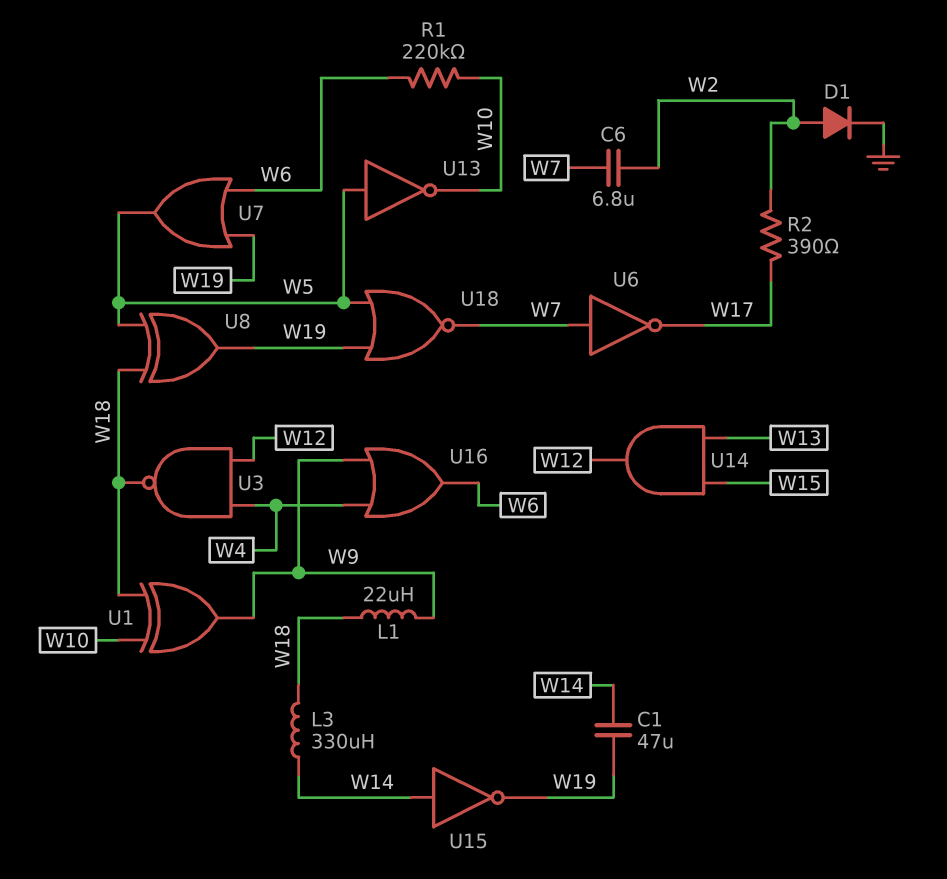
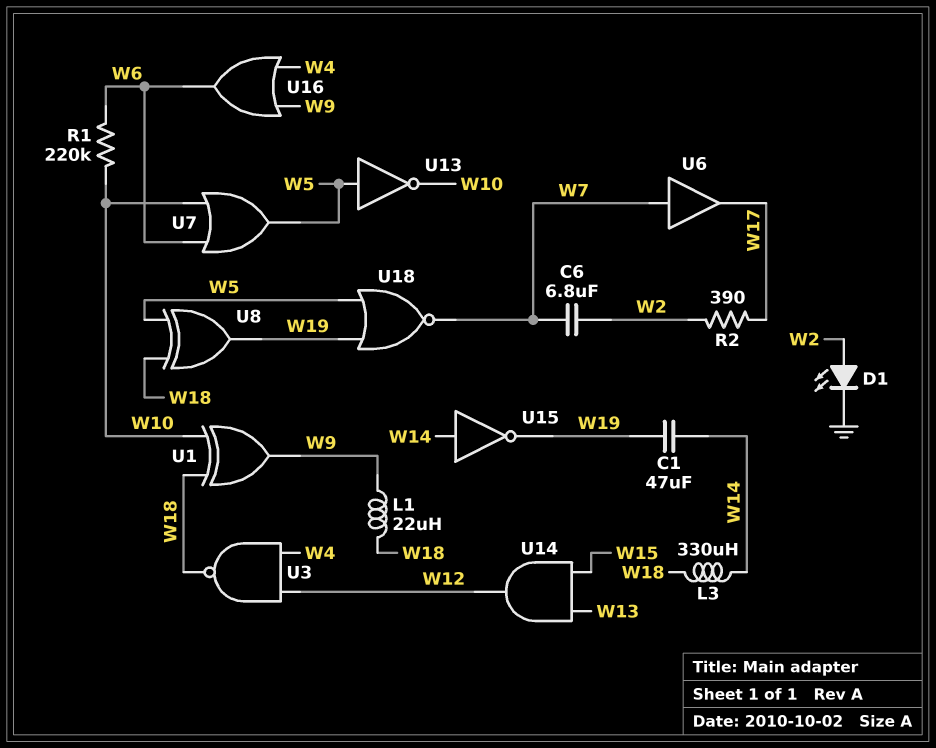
D1: diode (A W2, K GND) -> LED (A W2, K GND)
U6: NOT (in W7, out W17) -> buffer (in W7, out W17)
U7: OR (in W6, in W19, out W5) -> OR (in W6, in W10, out W5)

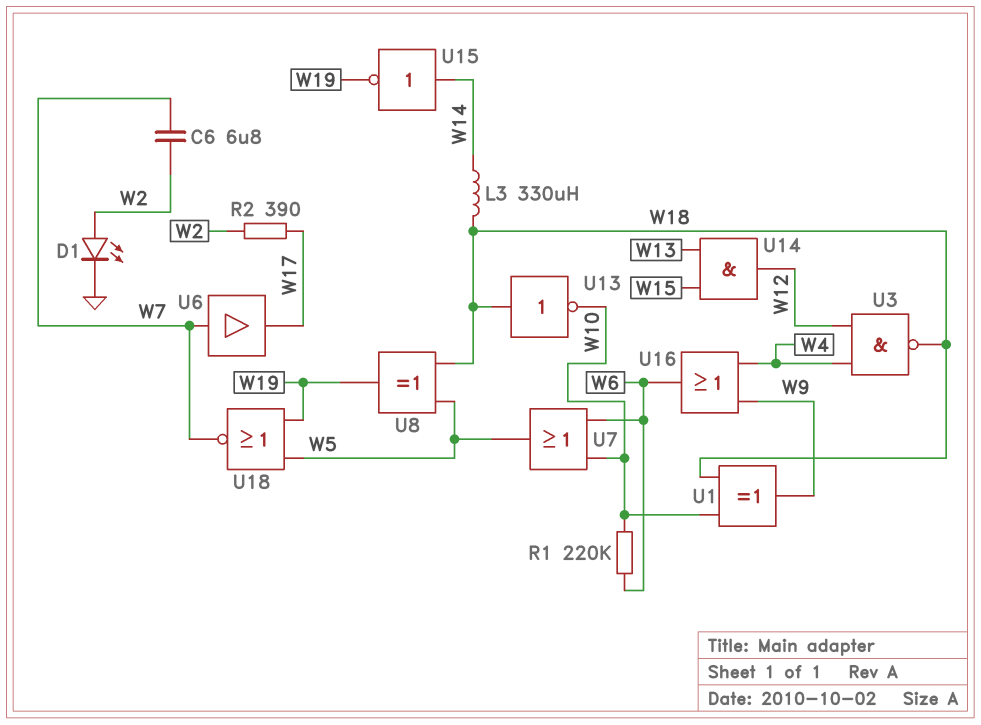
C1: 47uF (W14, W19) -> none
L1: 22uH (W9, W18) -> none
U13: NOT (in W5, out W10) -> NOT (in W18, out W10)

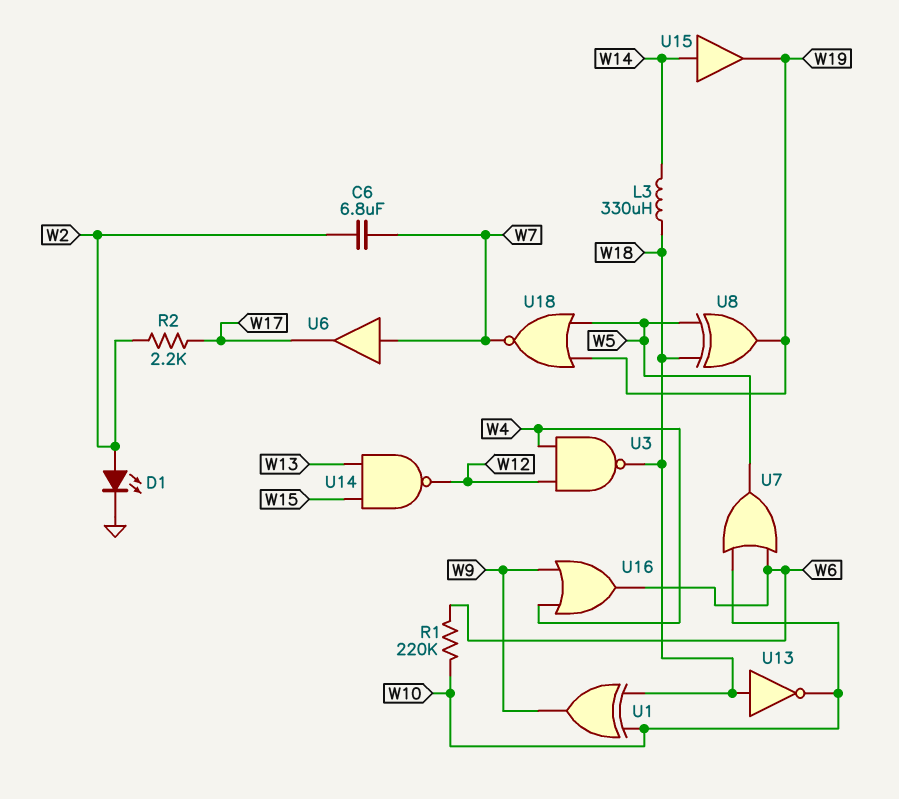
R2: 390 (W2, W17) -> 2.2k (W2, W17)
U14: AND (in W13, in W15, out W12) -> NAND (in W13, in W15, out W12)
U15: NOT (in W14, out W19) -> buffer (in W14, out W19)

